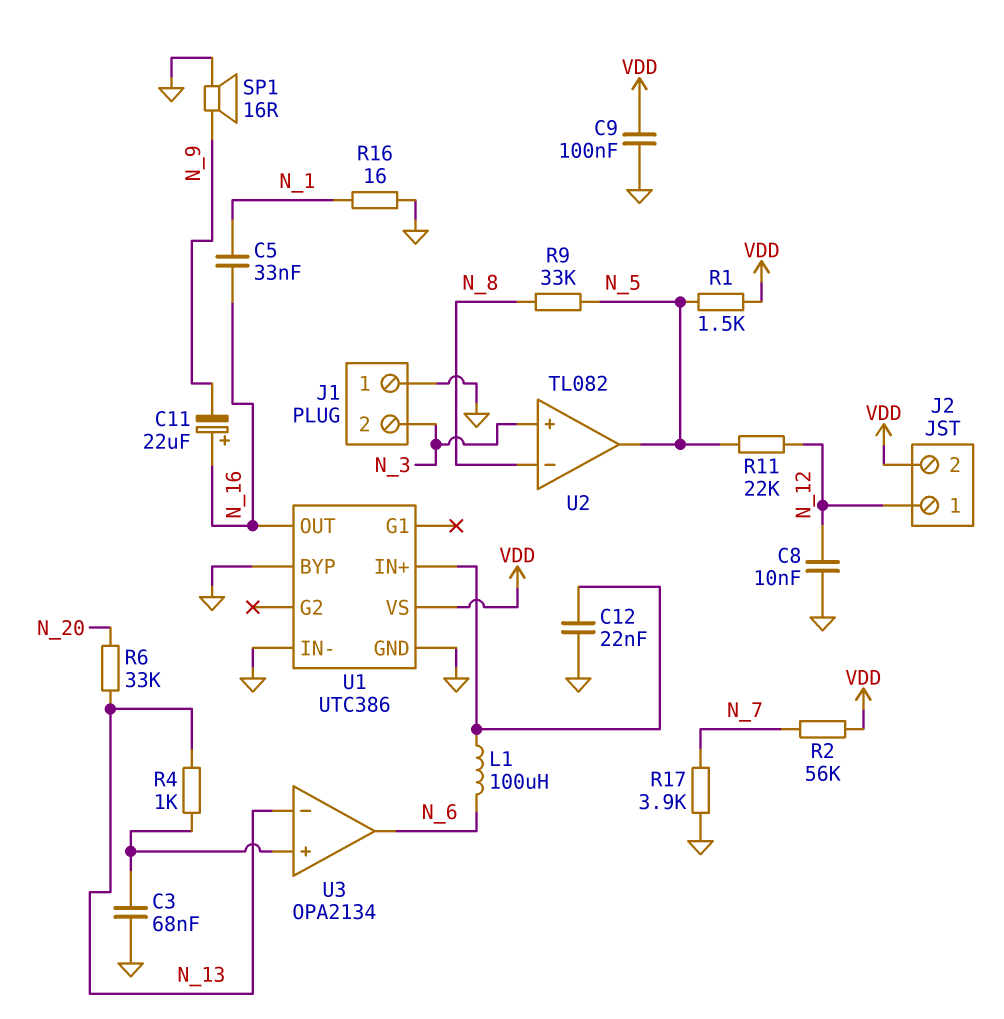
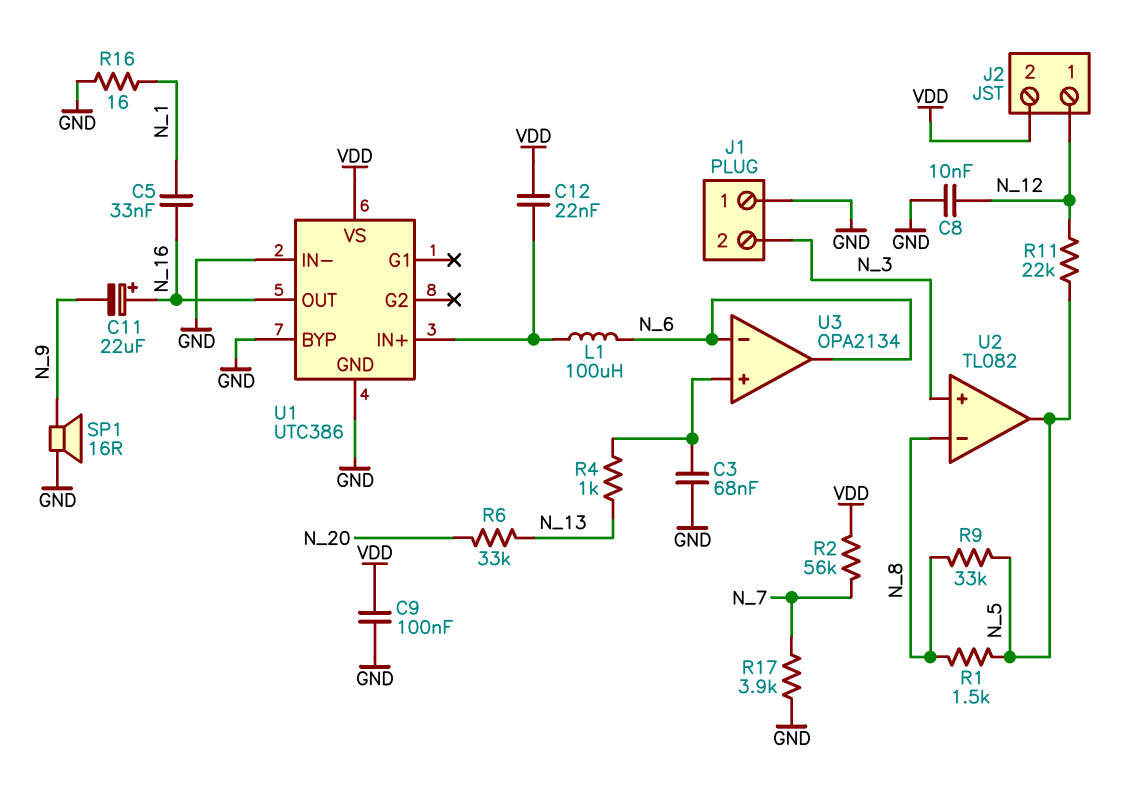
C12: 22nF (GND, U1/IN+) -> 22nF (U1/IN+, VDD)
R1: 1.5k (N_5, VDD) -> 1.5k (N_5, N_8)
U3 pin in-: N_13 -> N_6

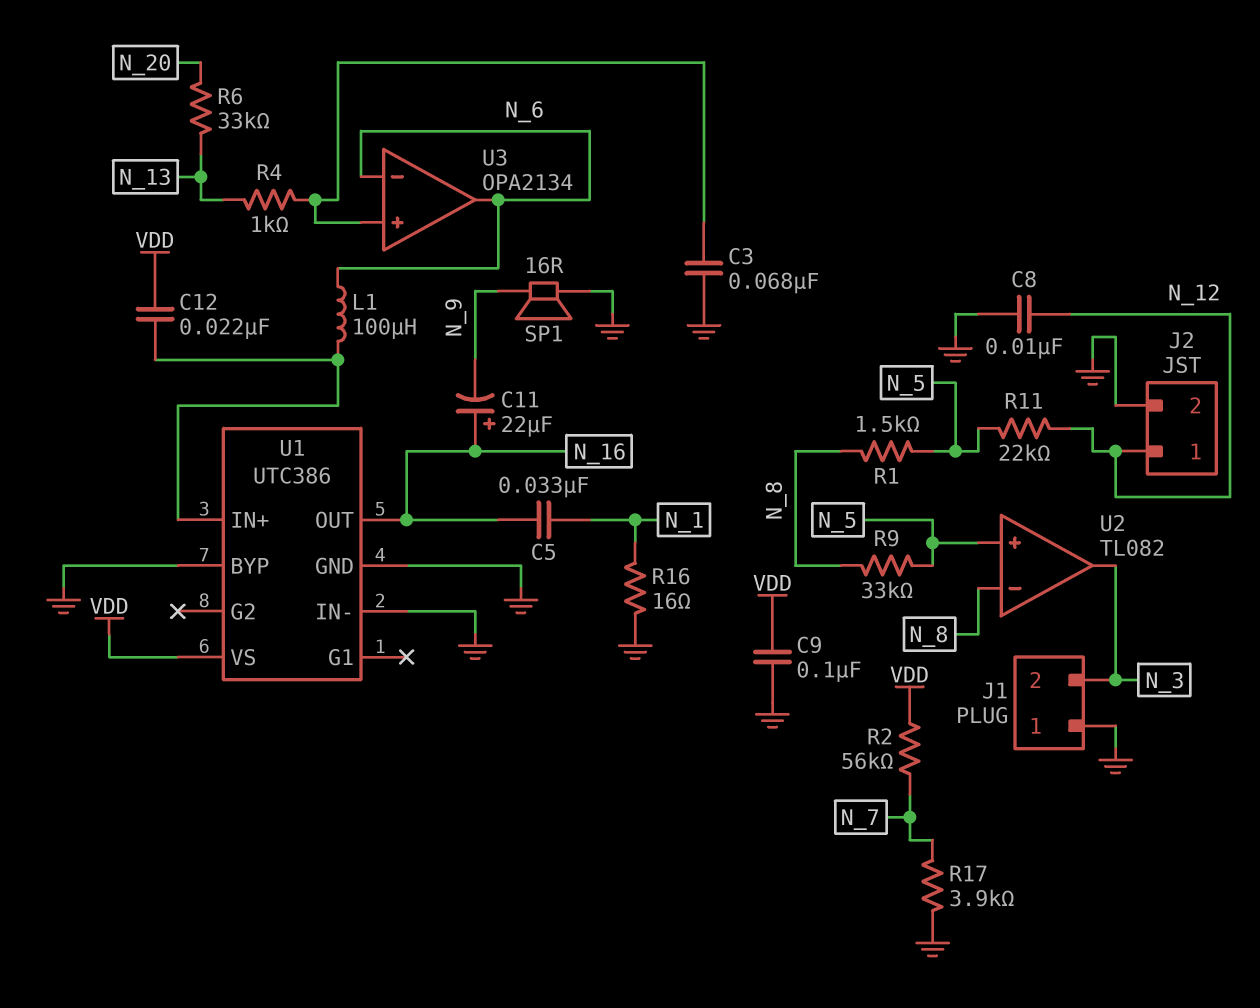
J2 pin 2: VDD -> GND
U2 pin in+: N_3 -> N_5
U2 pin out: N_5 -> N_3

